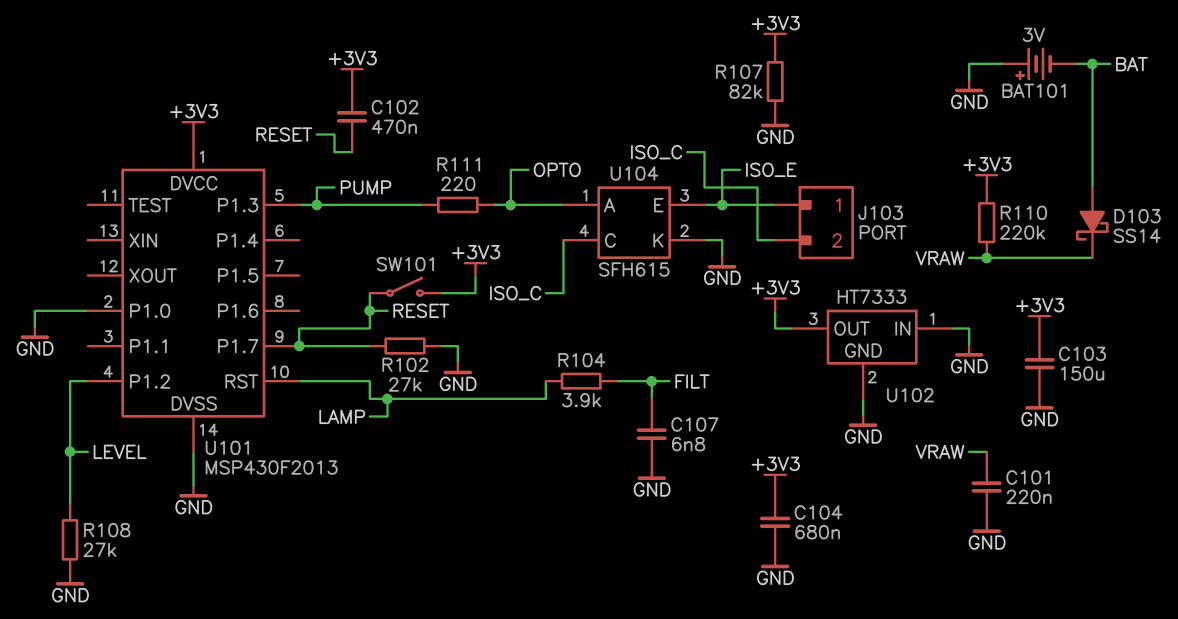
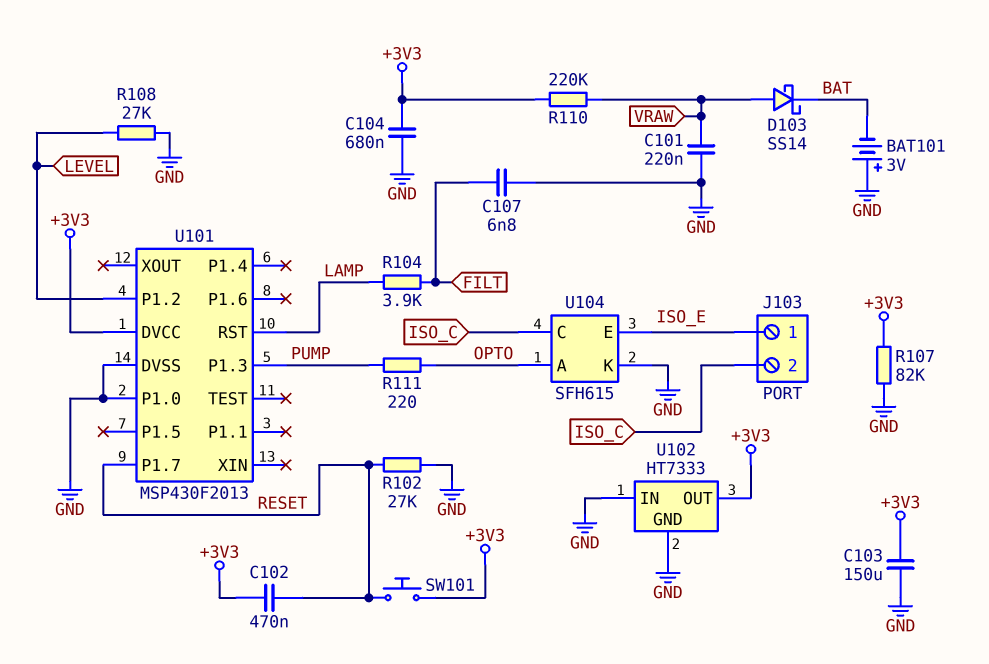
D103: schottky SS14 (A BAT, K VRAW) -> schottky SS14 (A VRAW, K BAT)
SW101: switch (+3V3, RESET) -> button (+3V3, RESET)

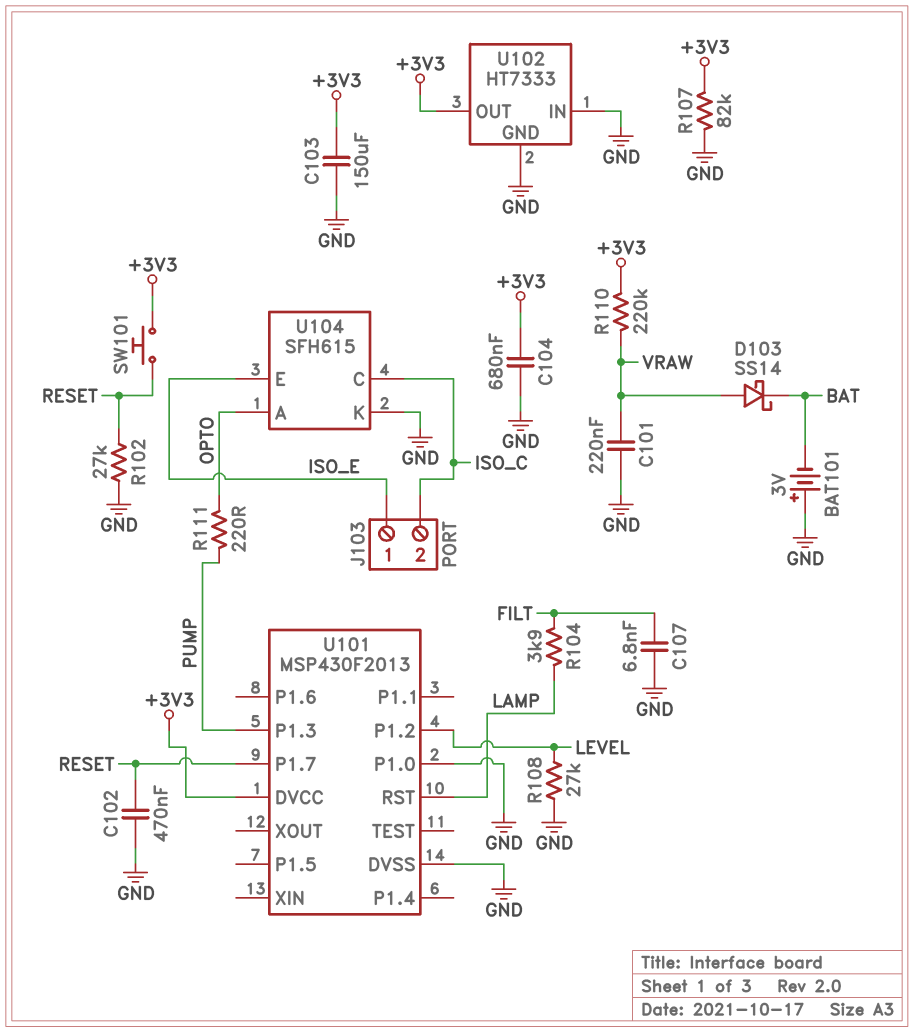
C102: 470nF (+3V3, RESET) -> 470nF (GND, RESET)

